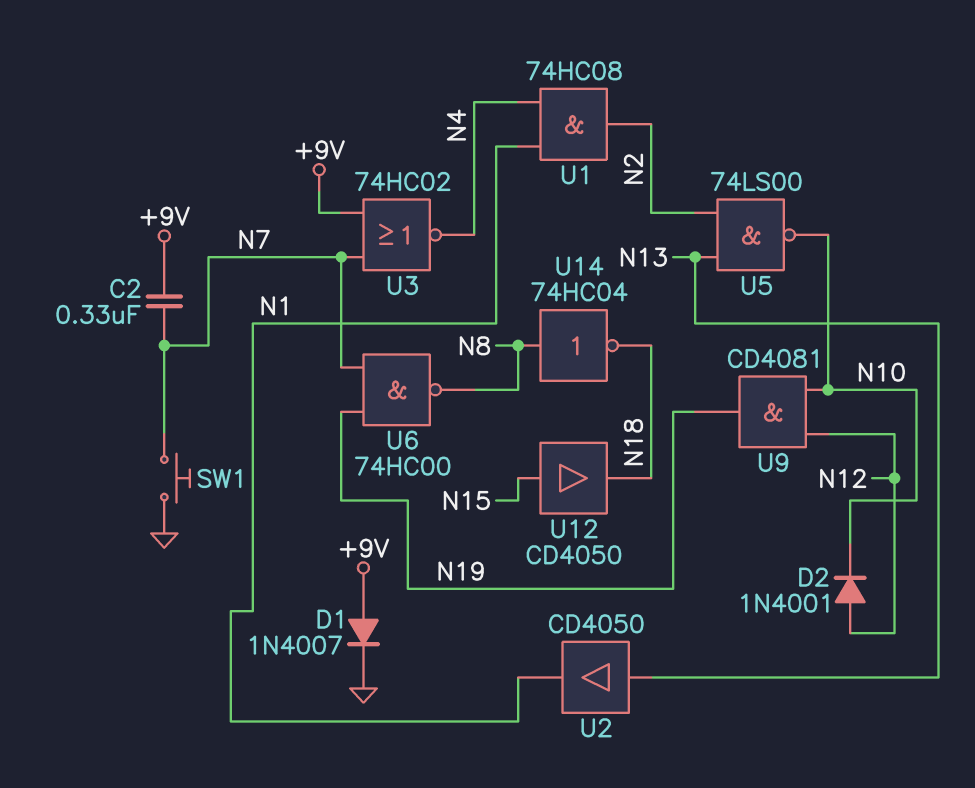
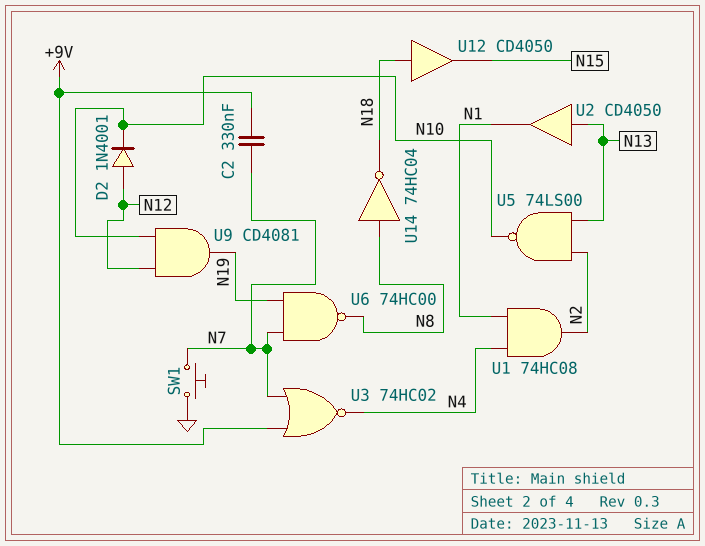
D1: diode 1N4007 (A +9V, K GND) -> none
U12: buffer CD4050 (in N15, out N18) -> buffer CD4050 (in N18, out N15)

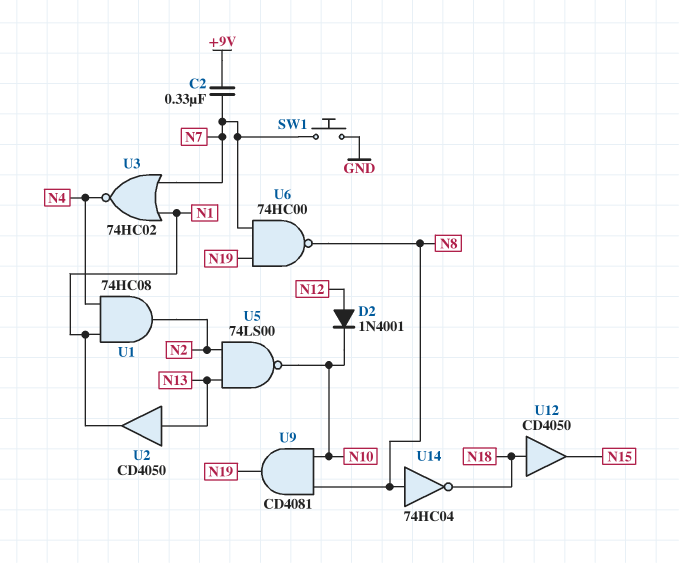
U3: NOR 74HC02 (in +9V, in N7, out N4) -> NOR 74HC02 (in N1, in N7, out N4)
U9: AND CD4081 (in N10, in N12, out N19) -> AND CD4081 (in N8, in N10, out N19)

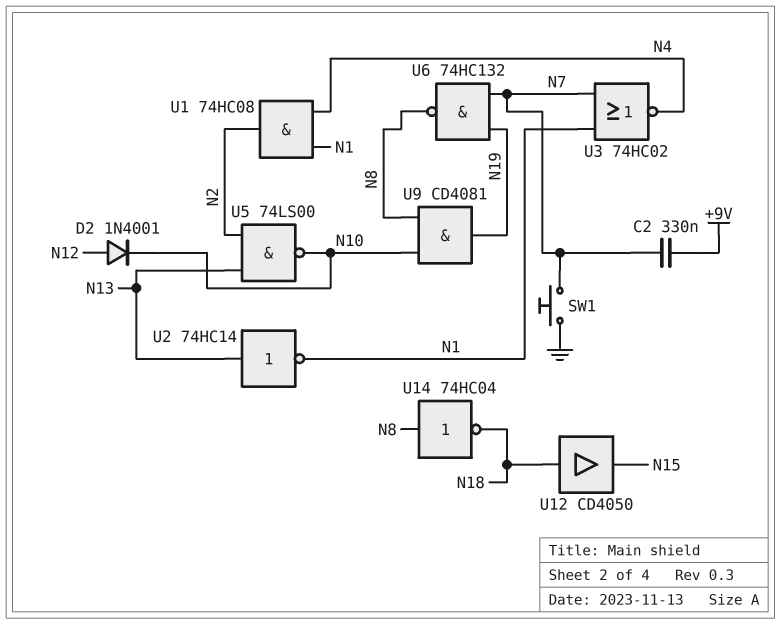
U2: buffer CD4050 (in N13, out N1) -> NOT 74HC14 (in N13, out N1)
U6: NAND 74HC00 (in N7, in N19, out N8) -> NAND 74HC132 (in N7, in N19, out N8)

